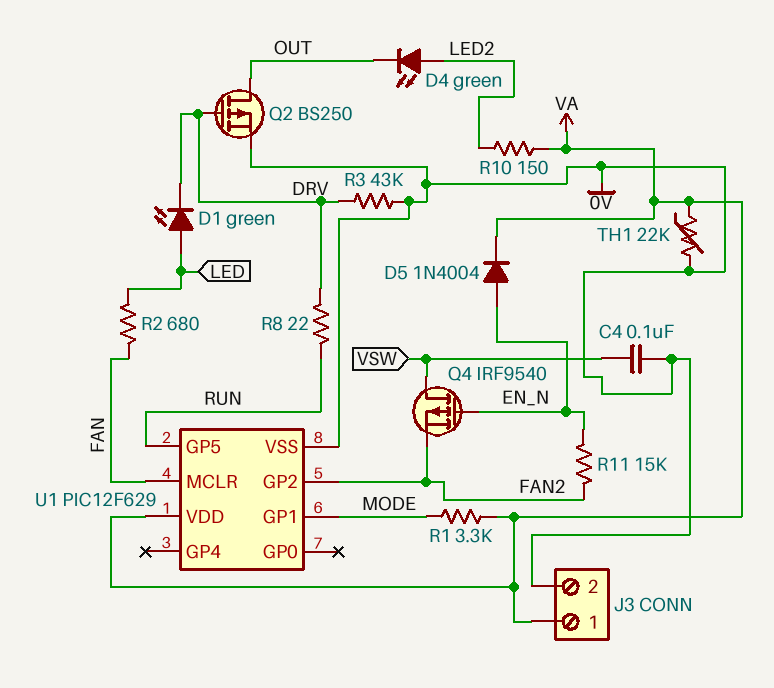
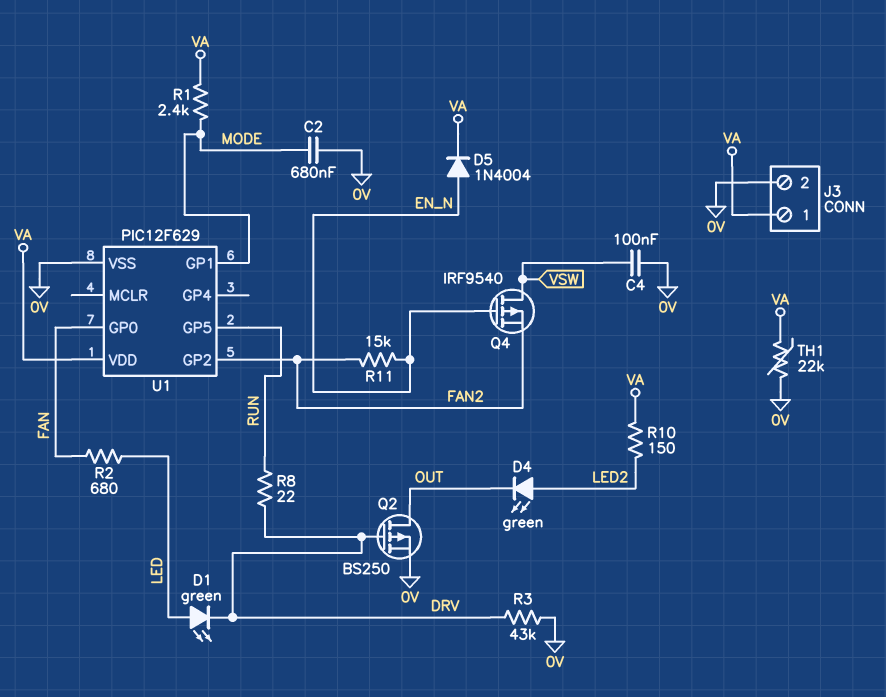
C2: none -> 680nF (0V, MODE)
R1: 3.3k (MODE, VA) -> 2.4k (MODE, VA)
U1 pin GP0: none -> FAN
U1 pin MCLR: FAN -> none

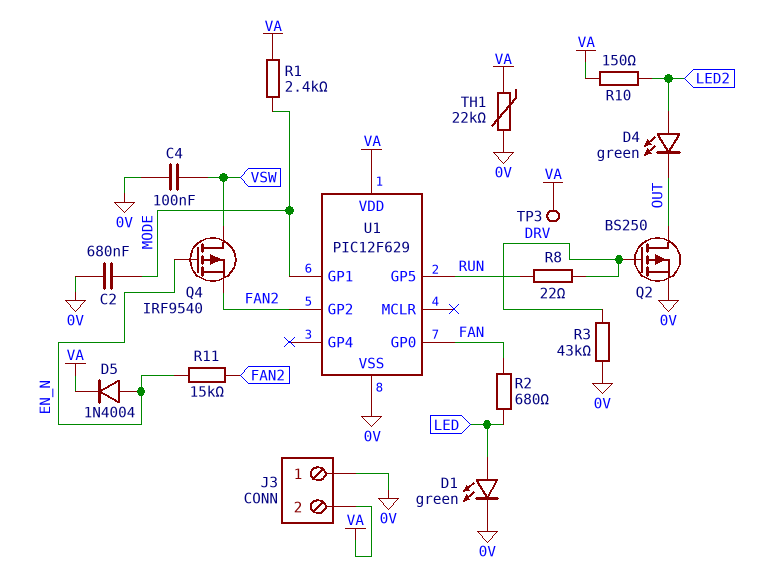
D1: LED green (A LED, K DRV) -> LED green (A LED, K 0V)
J3 pin 1: VA -> 0V
J3 pin 2: 0V -> VA
TP3: none -> test point (VA)

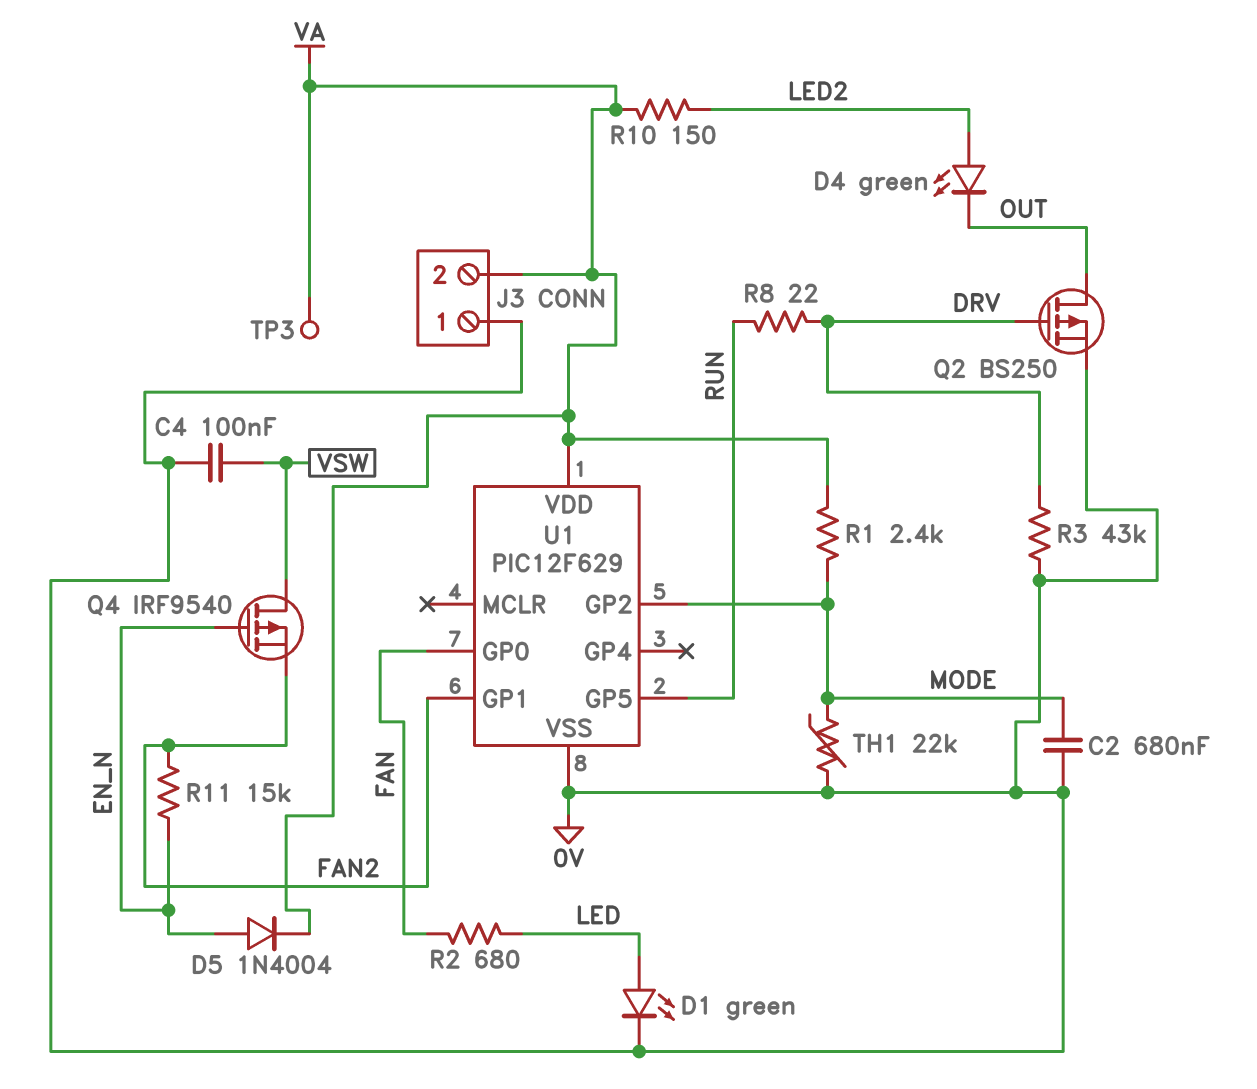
TH1: 22k (0V, VA) -> 22k (0V, MODE)
U1 pin GP1: MODE -> FAN2
U1 pin GP2: FAN2 -> MODE

